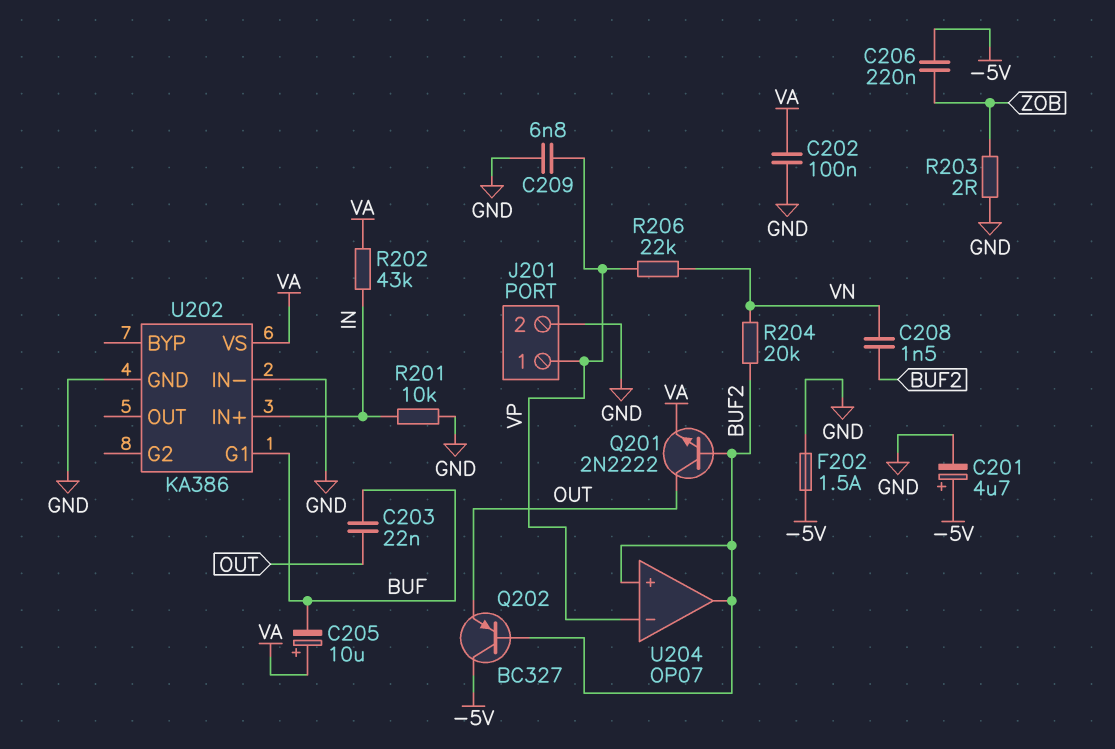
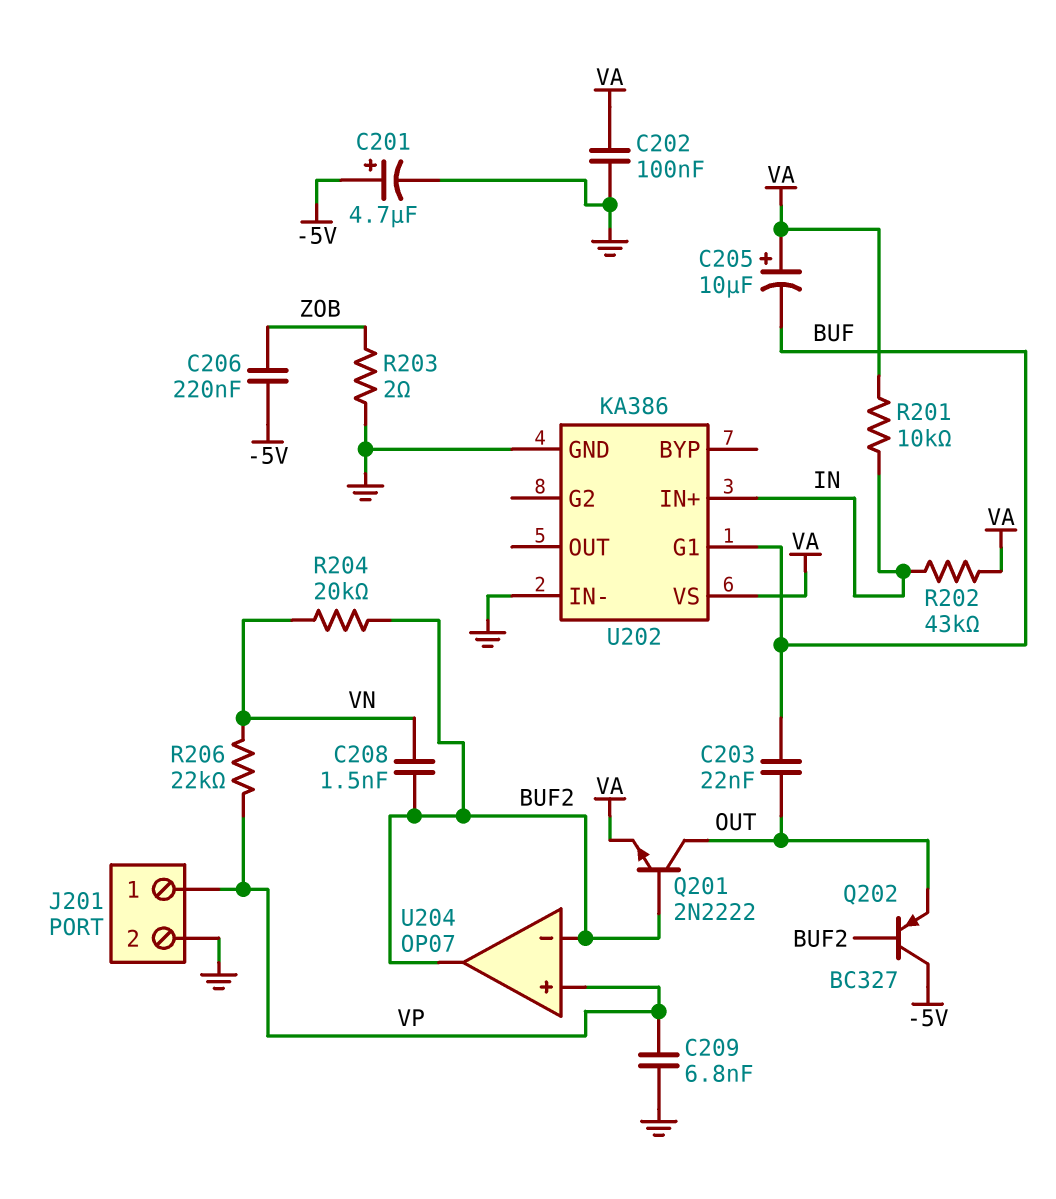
F202: 1.5A (-5V, GND) -> none
R201: 10k (GND, IN) -> 10k (IN, VA)
U204 pin in+: BUF2 -> VP
U204 pin in-: VP -> BUF2

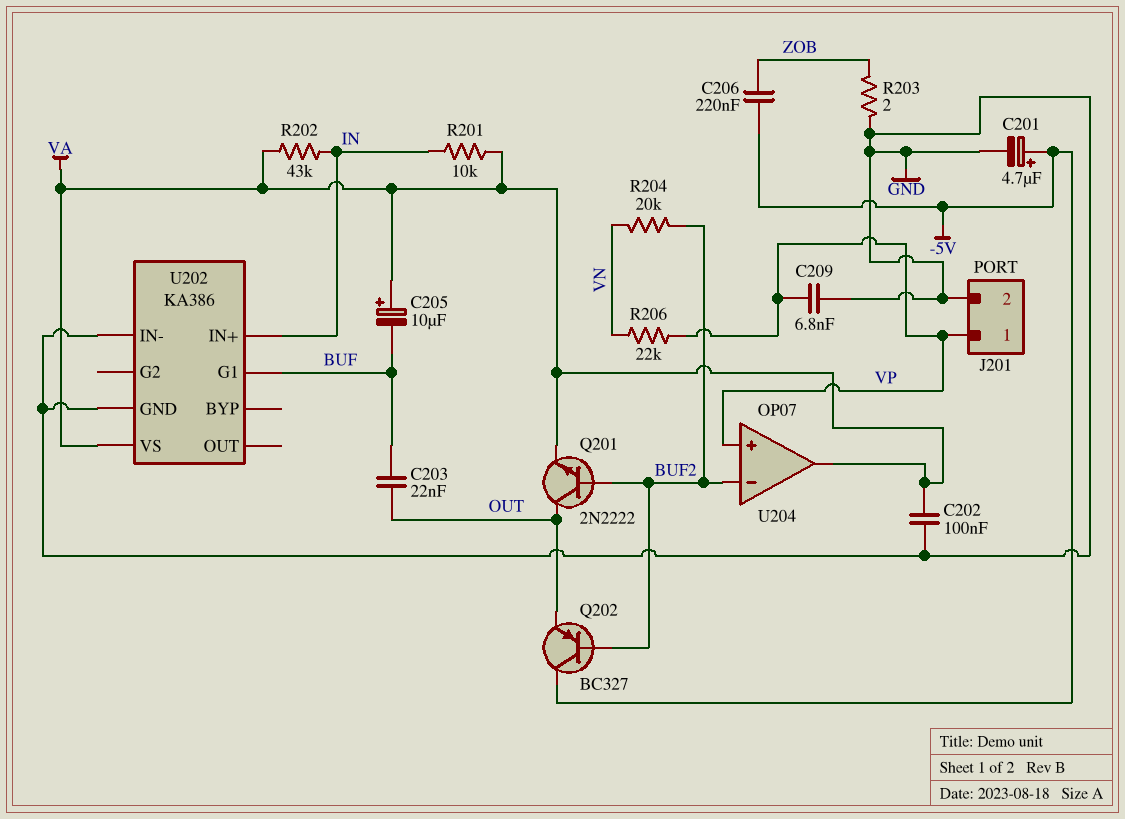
C208: 1.5nF (BUF2, VN) -> none
U204 pin out: BUF2 -> VA

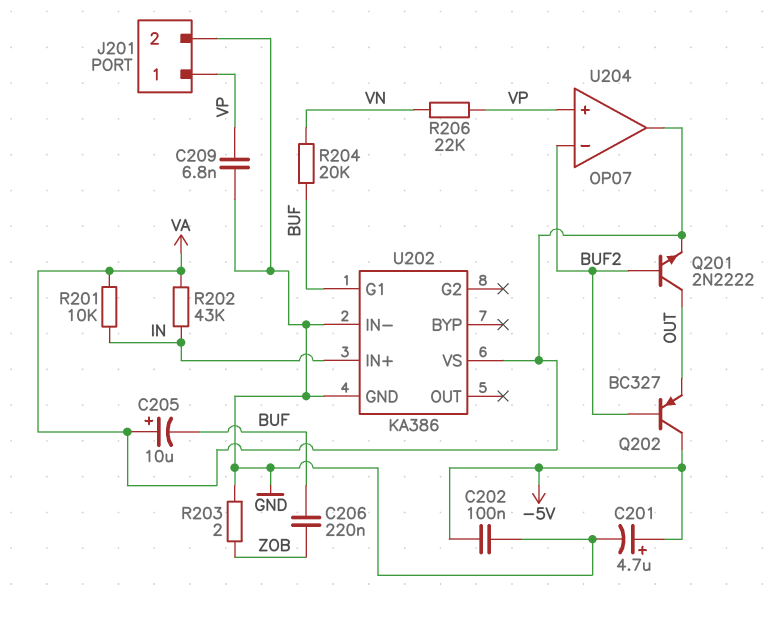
C202: 100nF (GND, VA) -> 100nF (-5V, GND)
C203: 22nF (BUF, OUT) -> none
C206: 220nF (-5V, ZOB) -> 220nF (BUF, ZOB)
R204: 20k (BUF2, VN) -> 20k (BUF, VN)

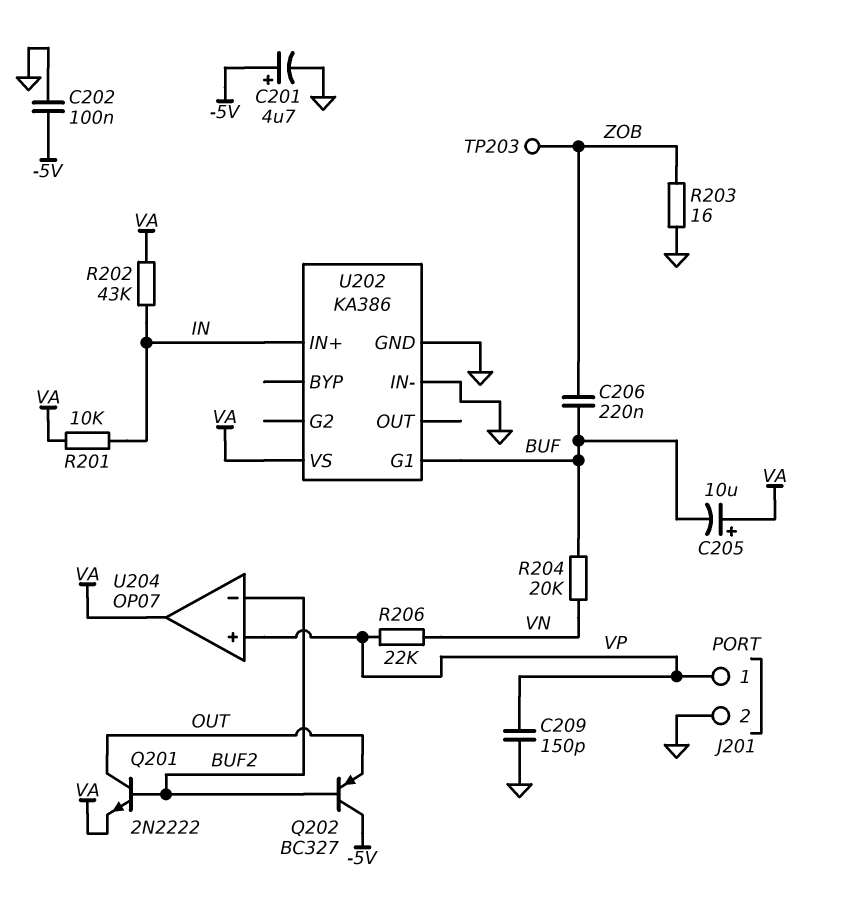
C209: 6.8nF (GND, VP) -> 150pF (GND, VP)
R203: 2 (GND, ZOB) -> 16 (GND, ZOB)
TP203: none -> test point (ZOB)

